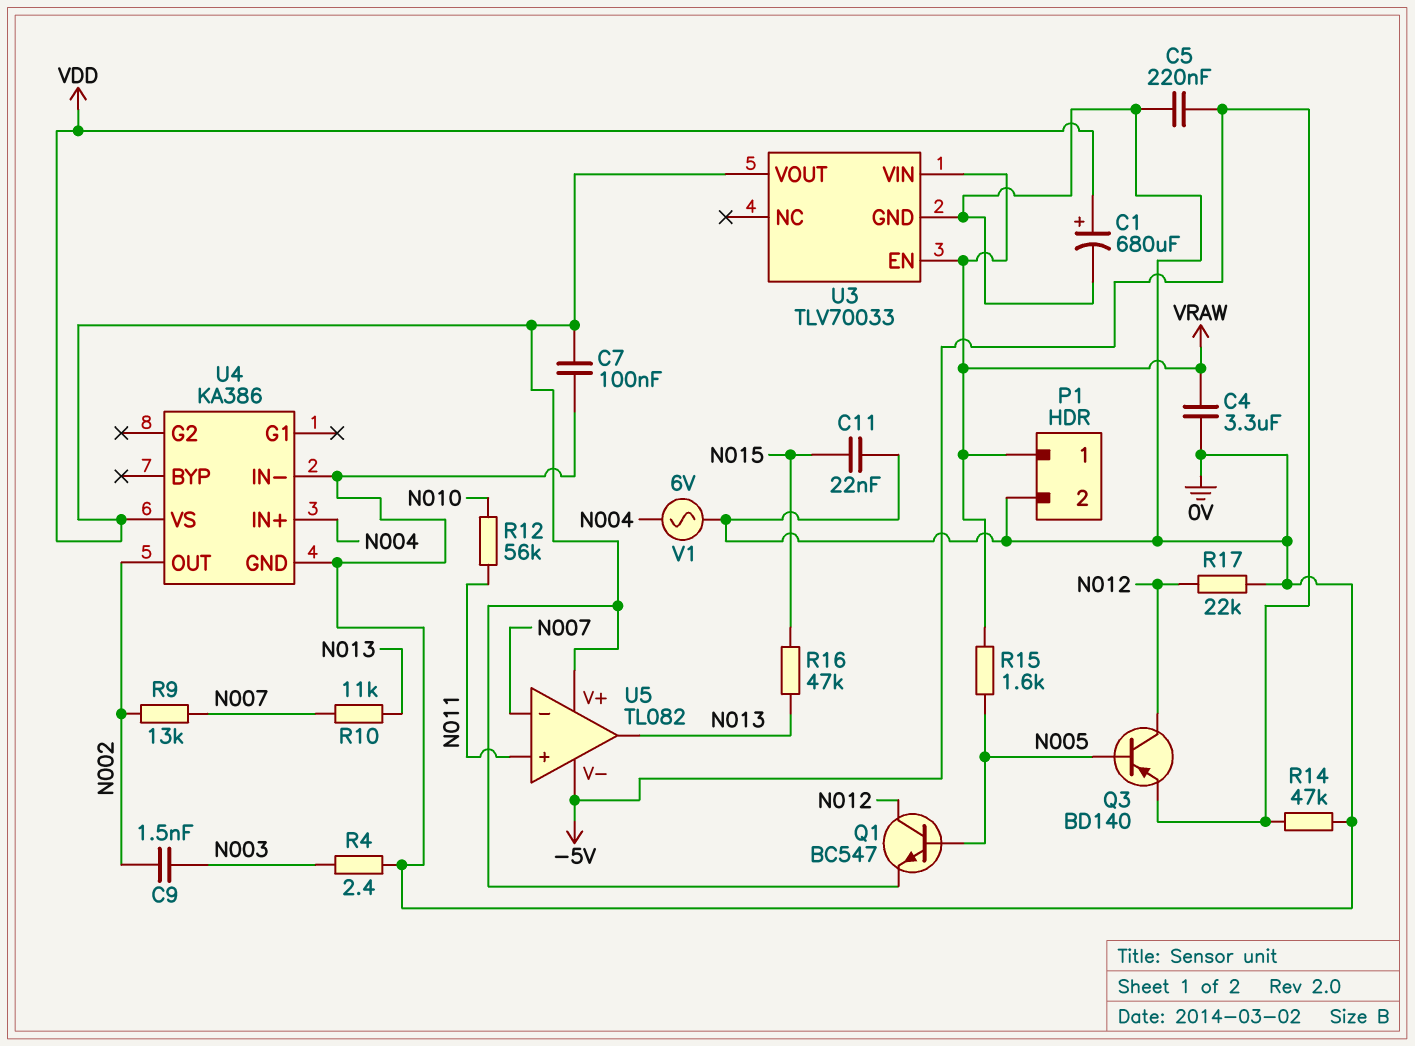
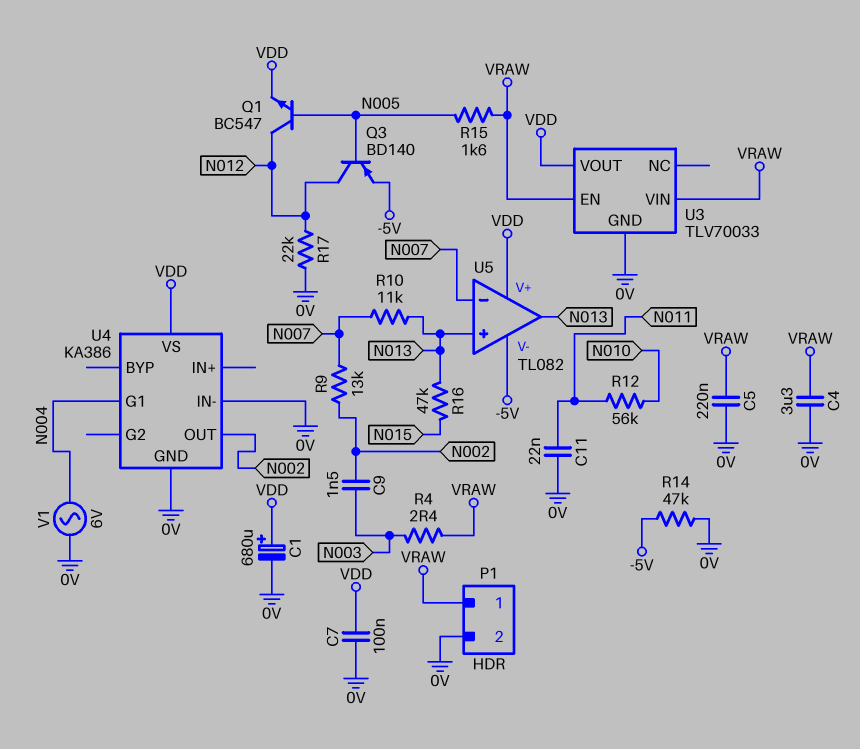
C5: 220nF (-5V, 0V) -> 220nF (0V, VRAW)
C11: 22nF (0V, N015) -> 22nF (0V, N011)
R4: 2.4 (0V, N003) -> 2.4 (N003, VRAW)
U4 pin G1: none -> N004
U4 pin IN+: N004 -> none
U5 pin in+: N011 -> N013

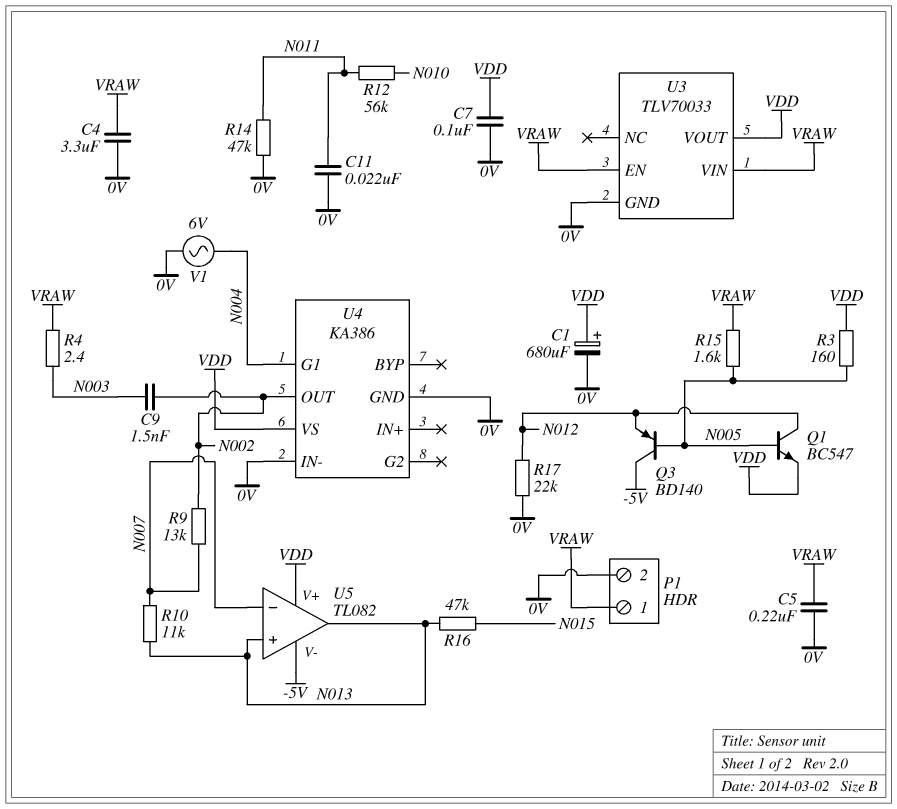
Q3: PNP BD140 (B N005, C N012, E -5V) -> PNP BD140 (B N005, C -5V, E N012)
R3: none -> 160 (N005, VDD)
R14: 47k (-5V, 0V) -> 47k (0V, N011)

